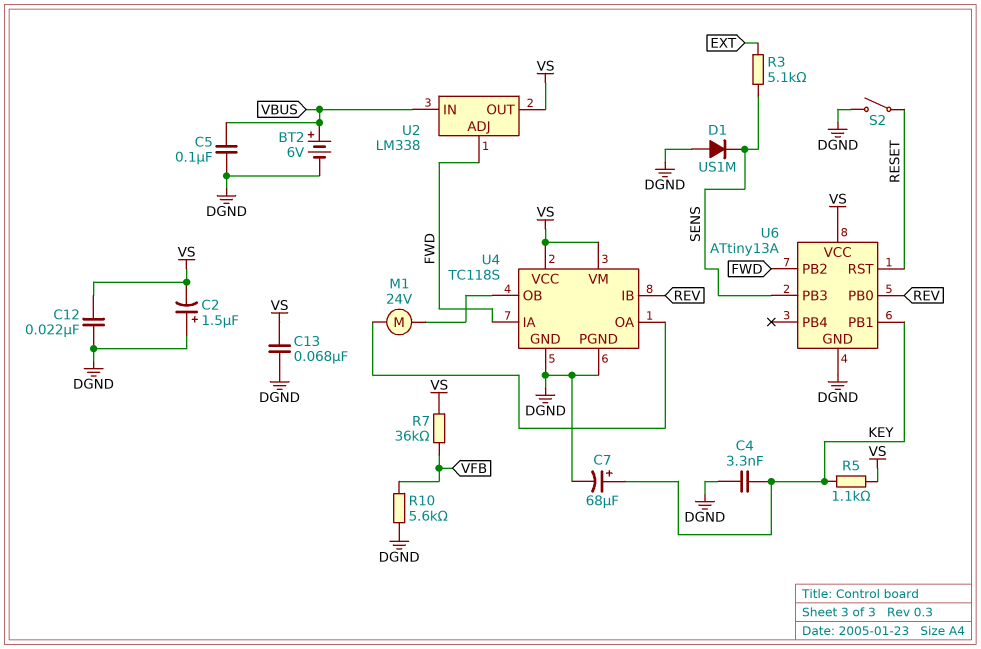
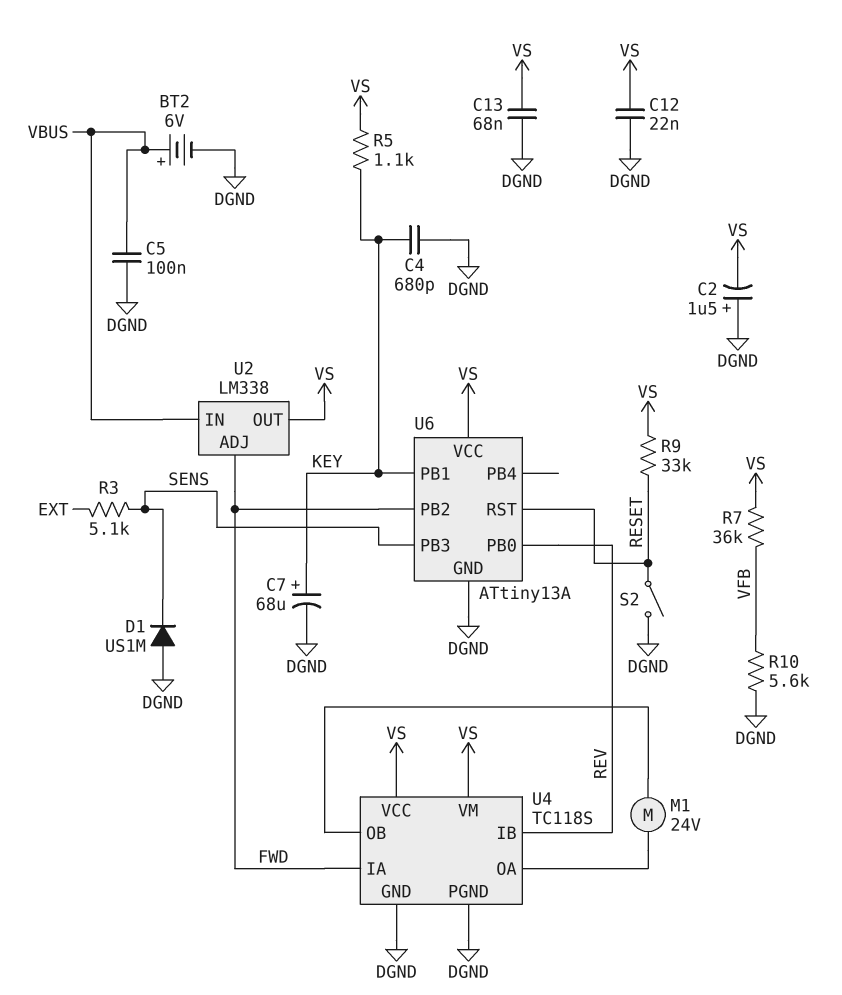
C4: 3.3nF (DGND, KEY) -> 680pF (DGND, KEY)
R9: none -> 33k (RESET, VS)

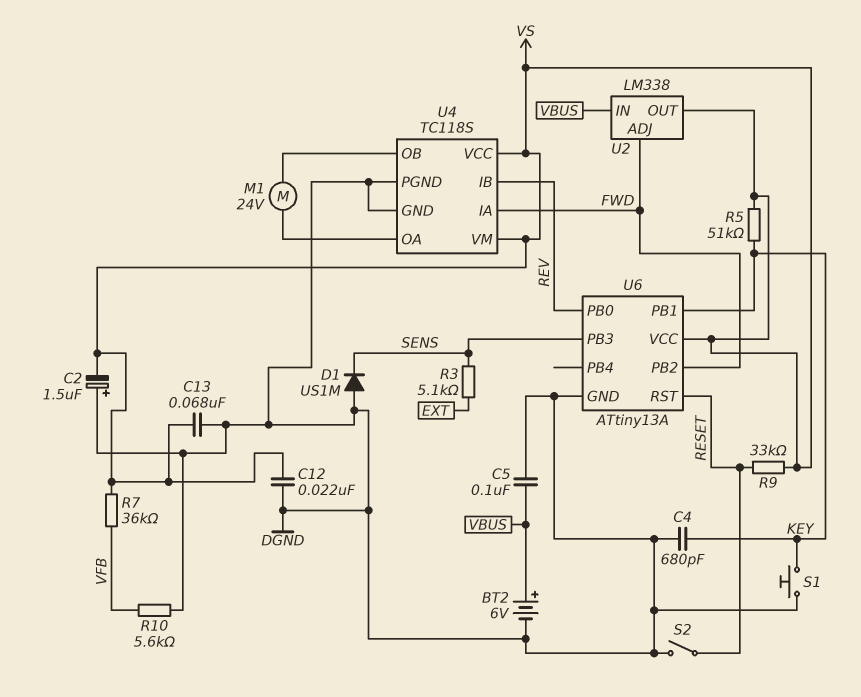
C7: 68uF (plus KEY, minus DGND) -> none
R5: 1.1k (KEY, VS) -> 51k (KEY, VS)
S1: none -> button (DGND, KEY)

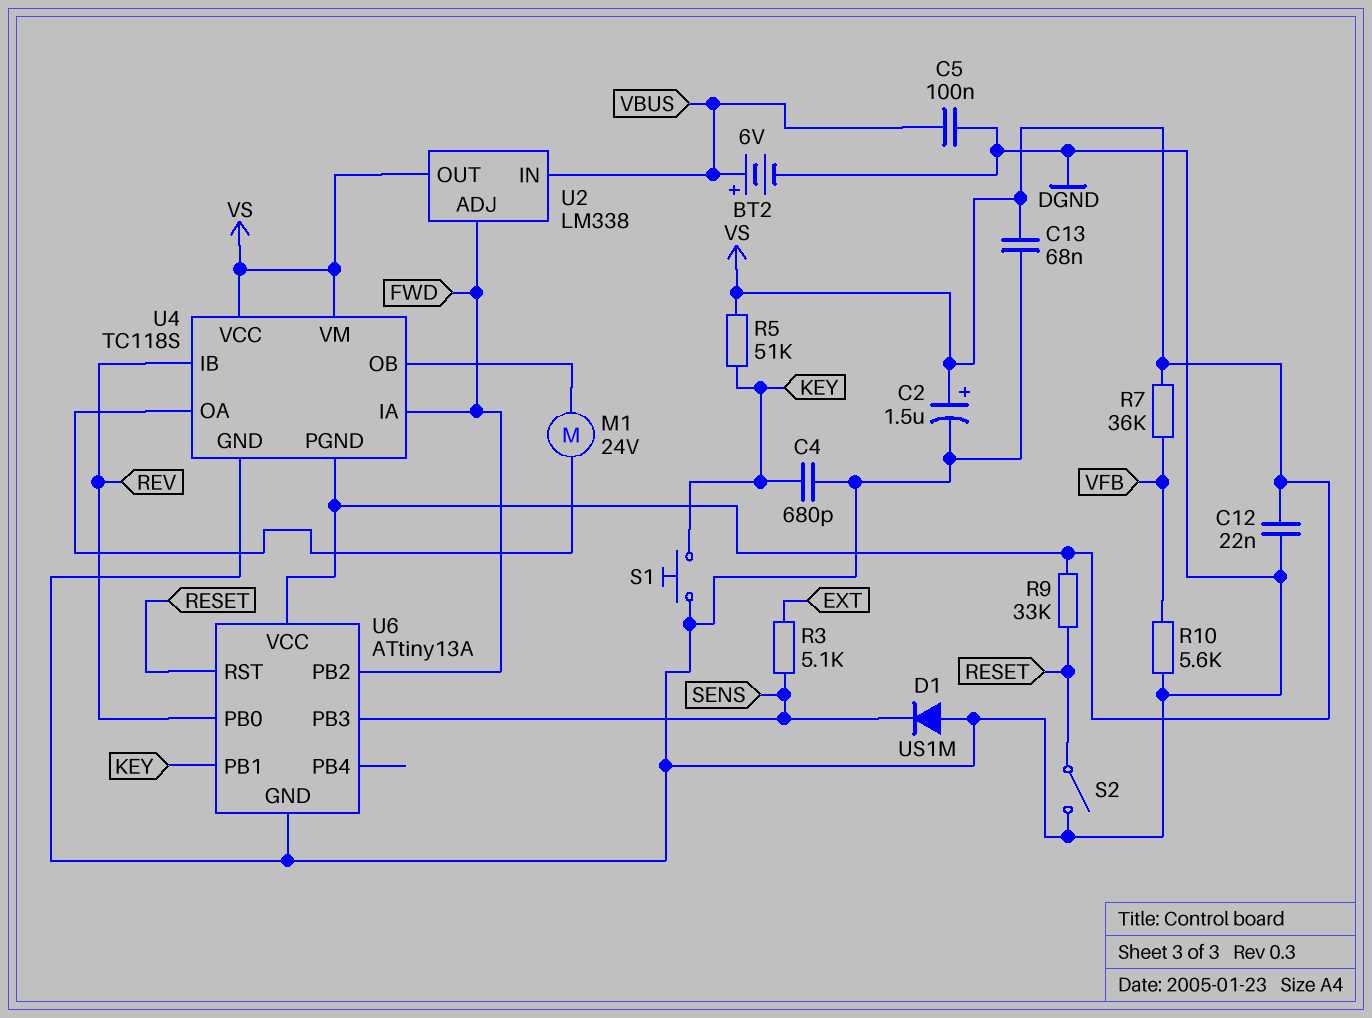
C2: 1.5uF (plus DGND, minus VS) -> 1.5uF (plus VS, minus DGND)
U4 pin PGND: DGND -> VS

